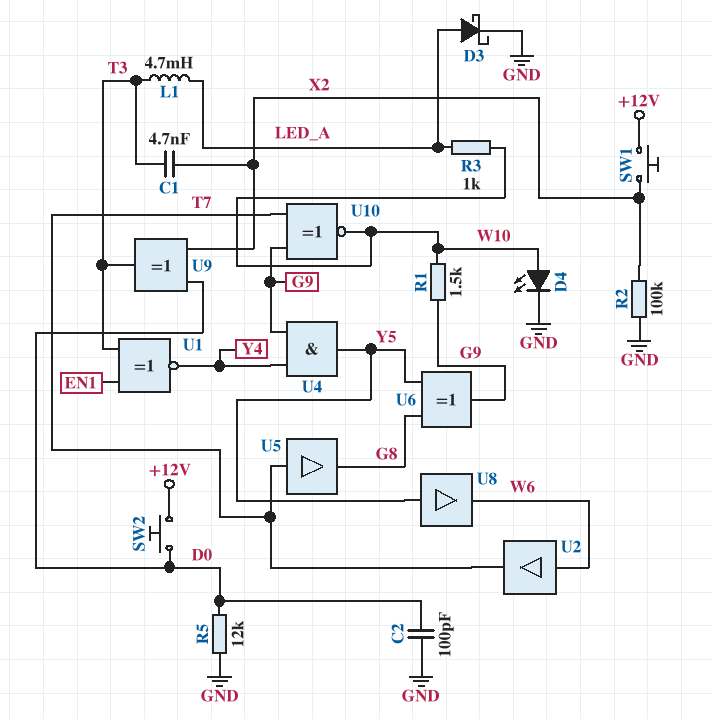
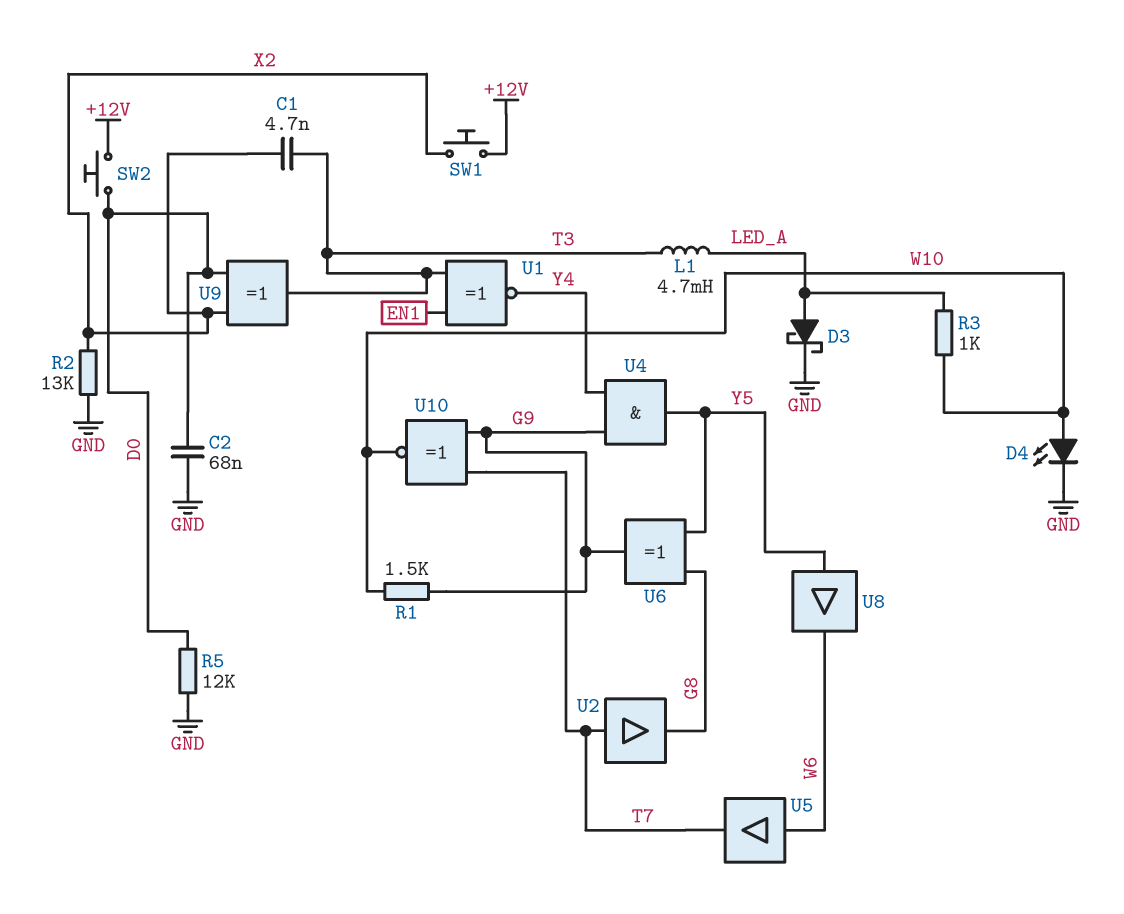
C2: 100pF (D0, GND) -> 68nF (D0, GND)
R2: 100k (GND, X2) -> 13k (GND, X2)
U2: buffer (in W6, out T7) -> buffer (in T7, out G8)
U5: buffer (in T7, out G8) -> buffer (in W6, out T7)

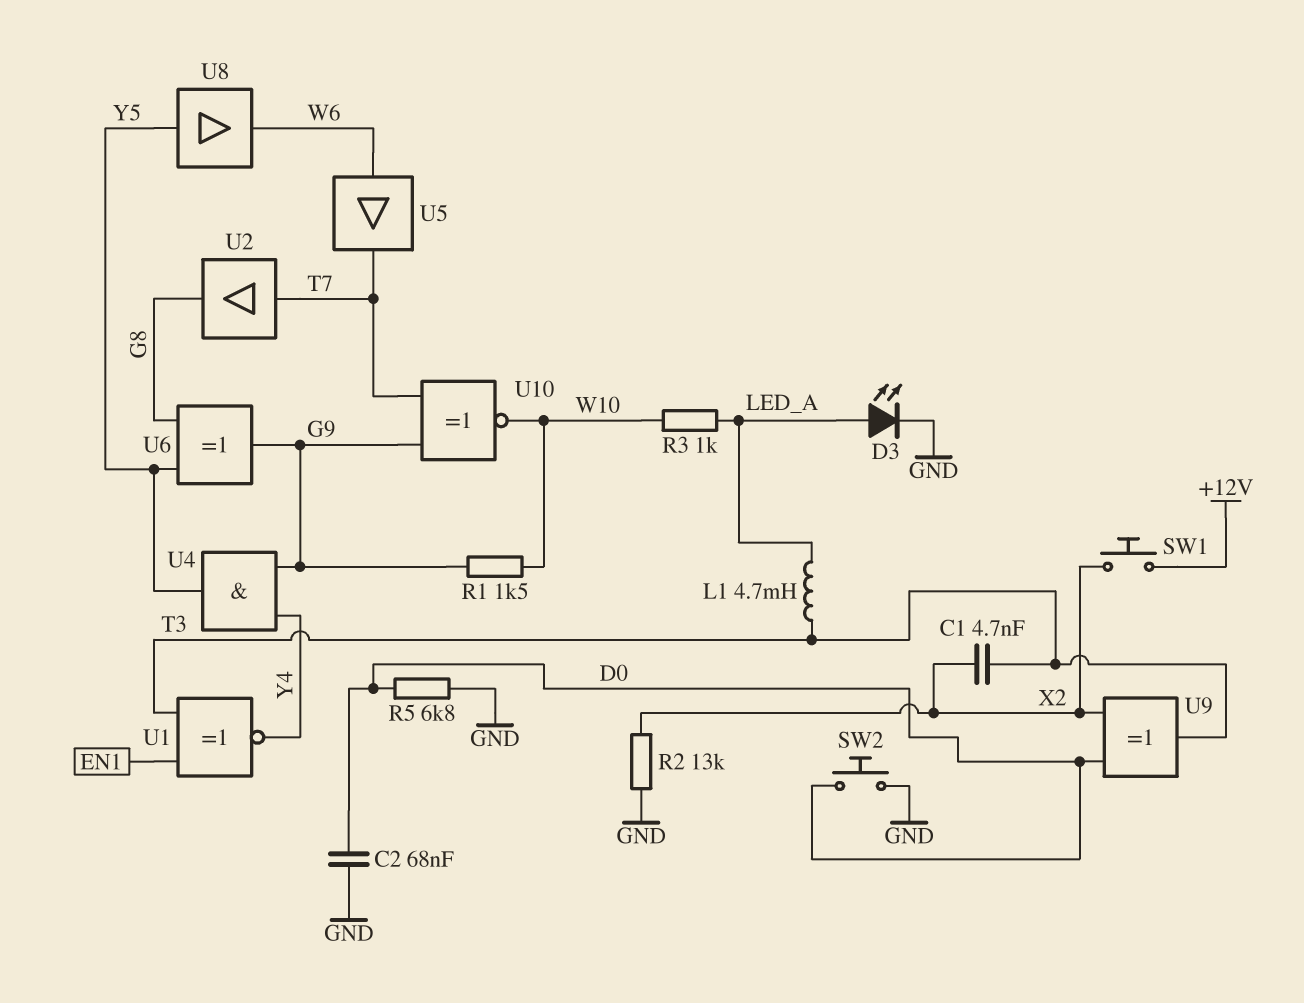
D3: schottky (A LED_A, K GND) -> LED (A LED_A, K GND)
D4: LED (A W10, K GND) -> none
R5: 12k (D0, GND) -> 6.8k (D0, GND)
SW2: button (+12V, D0) -> button (D0, GND)

